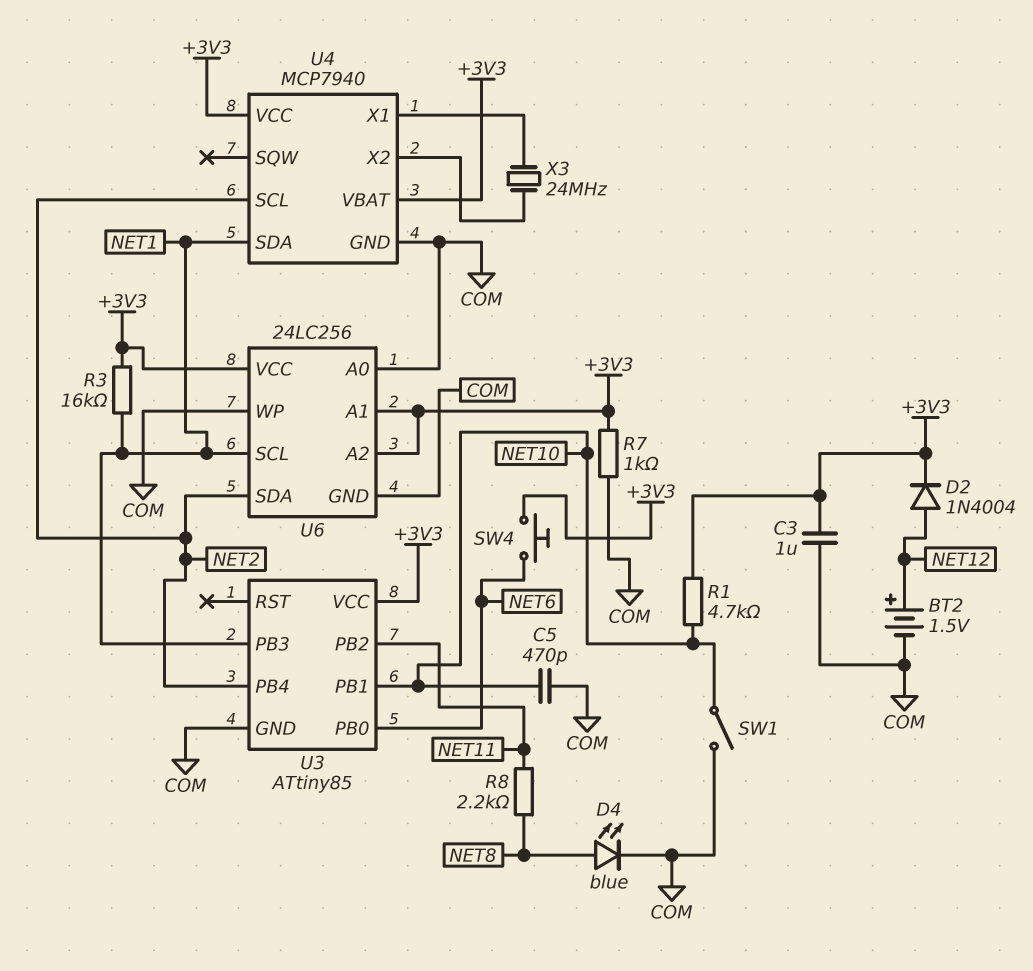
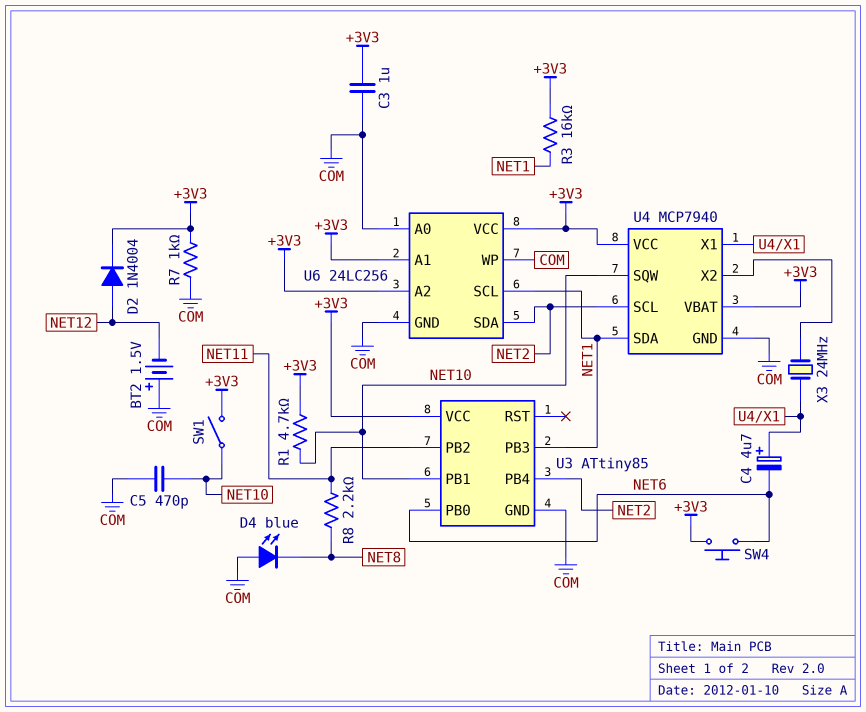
BT2: 1.5V (plus NET12, minus COM) -> 1.5V (plus COM, minus NET12)
C4: none -> 4.7uF (plus U4/X1, minus NET6)
D4: LED blue (A NET8, K COM) -> LED blue (A COM, K NET8)
SW1: switch (COM, NET10) -> switch (+3V3, NET10)
U4 pin SQW: none -> NET10

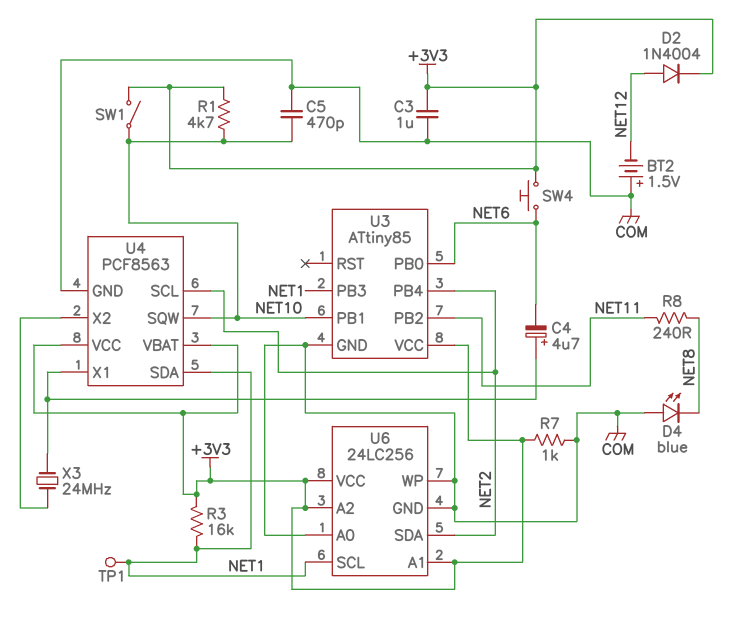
R8: 2.2k (NET8, NET11) -> 240 (NET8, NET11)
TP1: none -> test point (NET1)
U4: MCP7940 -> PCF8563

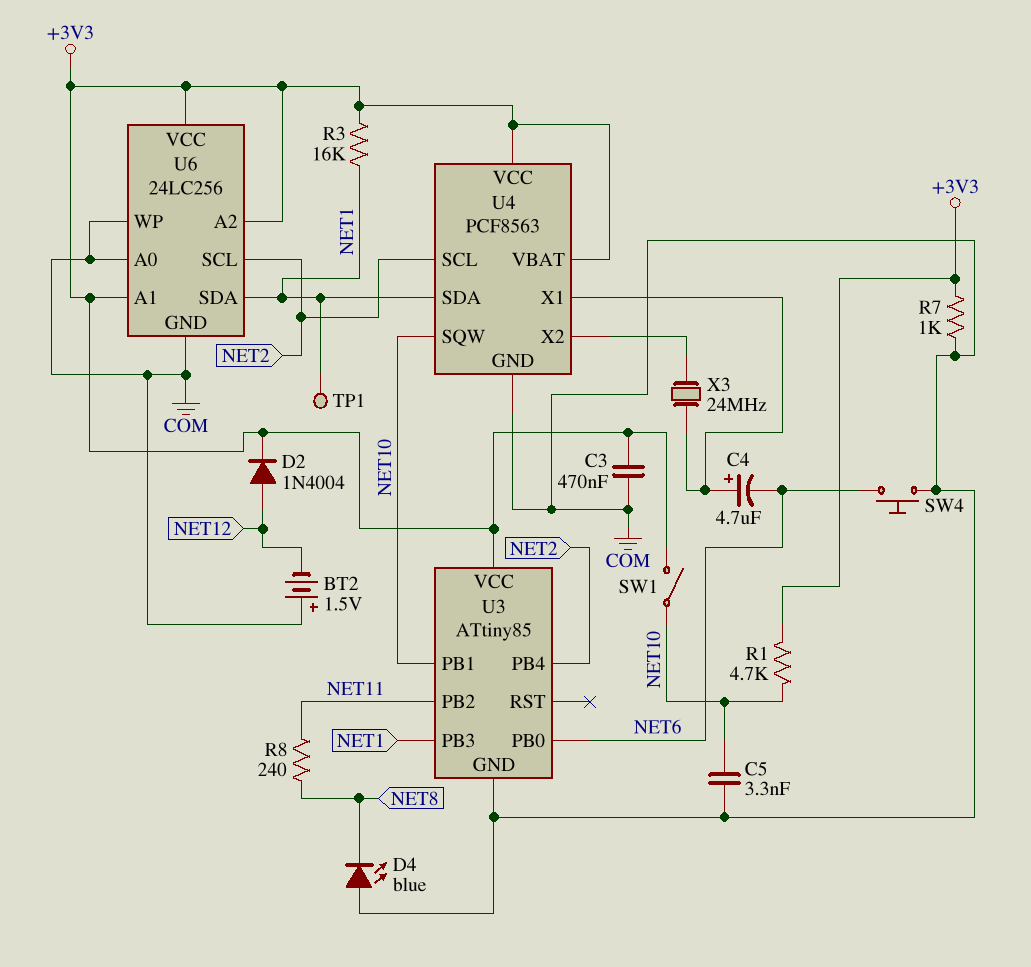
C3: 1uF (+3V3, COM) -> 470nF (+3V3, COM)
C5: 470pF (COM, NET10) -> 3.3nF (COM, NET10)
SW4: button (+3V3, NET6) -> button (COM, NET6)
U6 pin SCL: NET1 -> NET2
U6 pin SDA: NET2 -> NET1

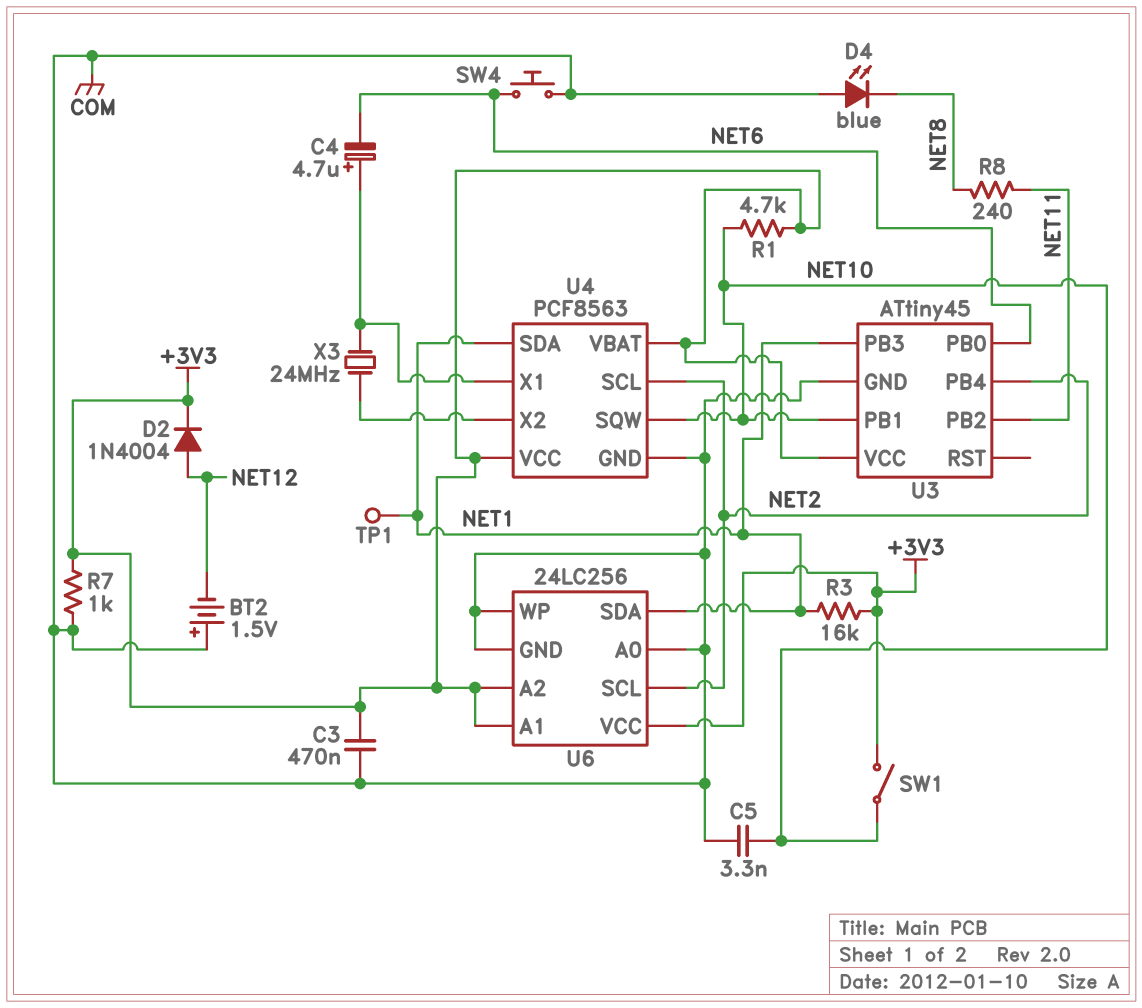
U3: ATtiny85 -> ATtiny45

